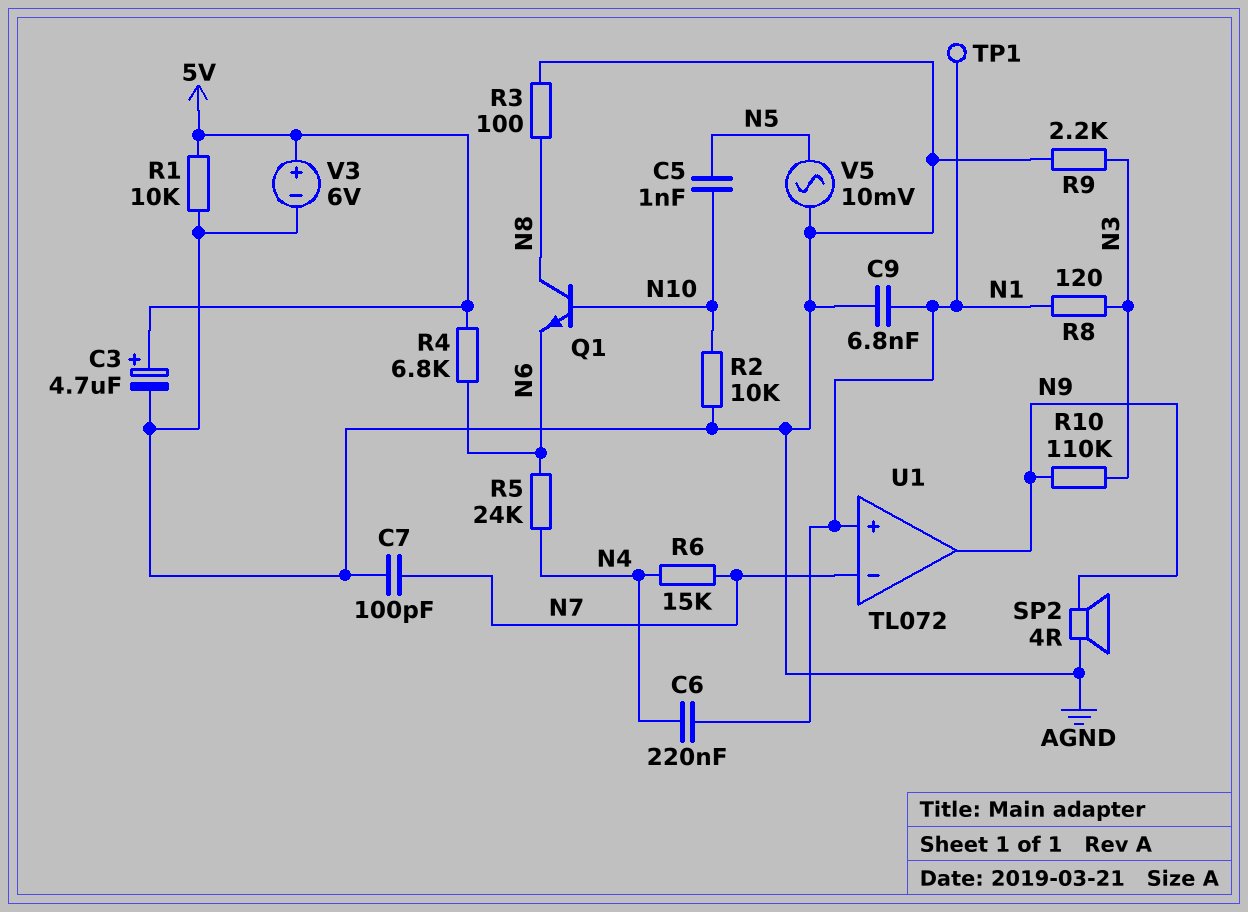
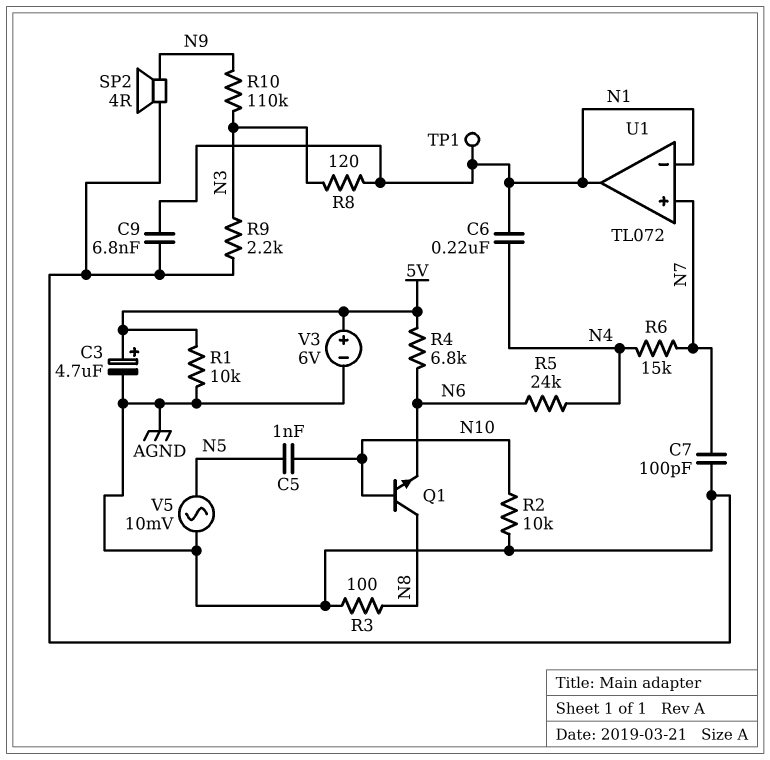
U1 pin in+: N1 -> N7
U1 pin in-: N7 -> N1
U1 pin out: N9 -> N1

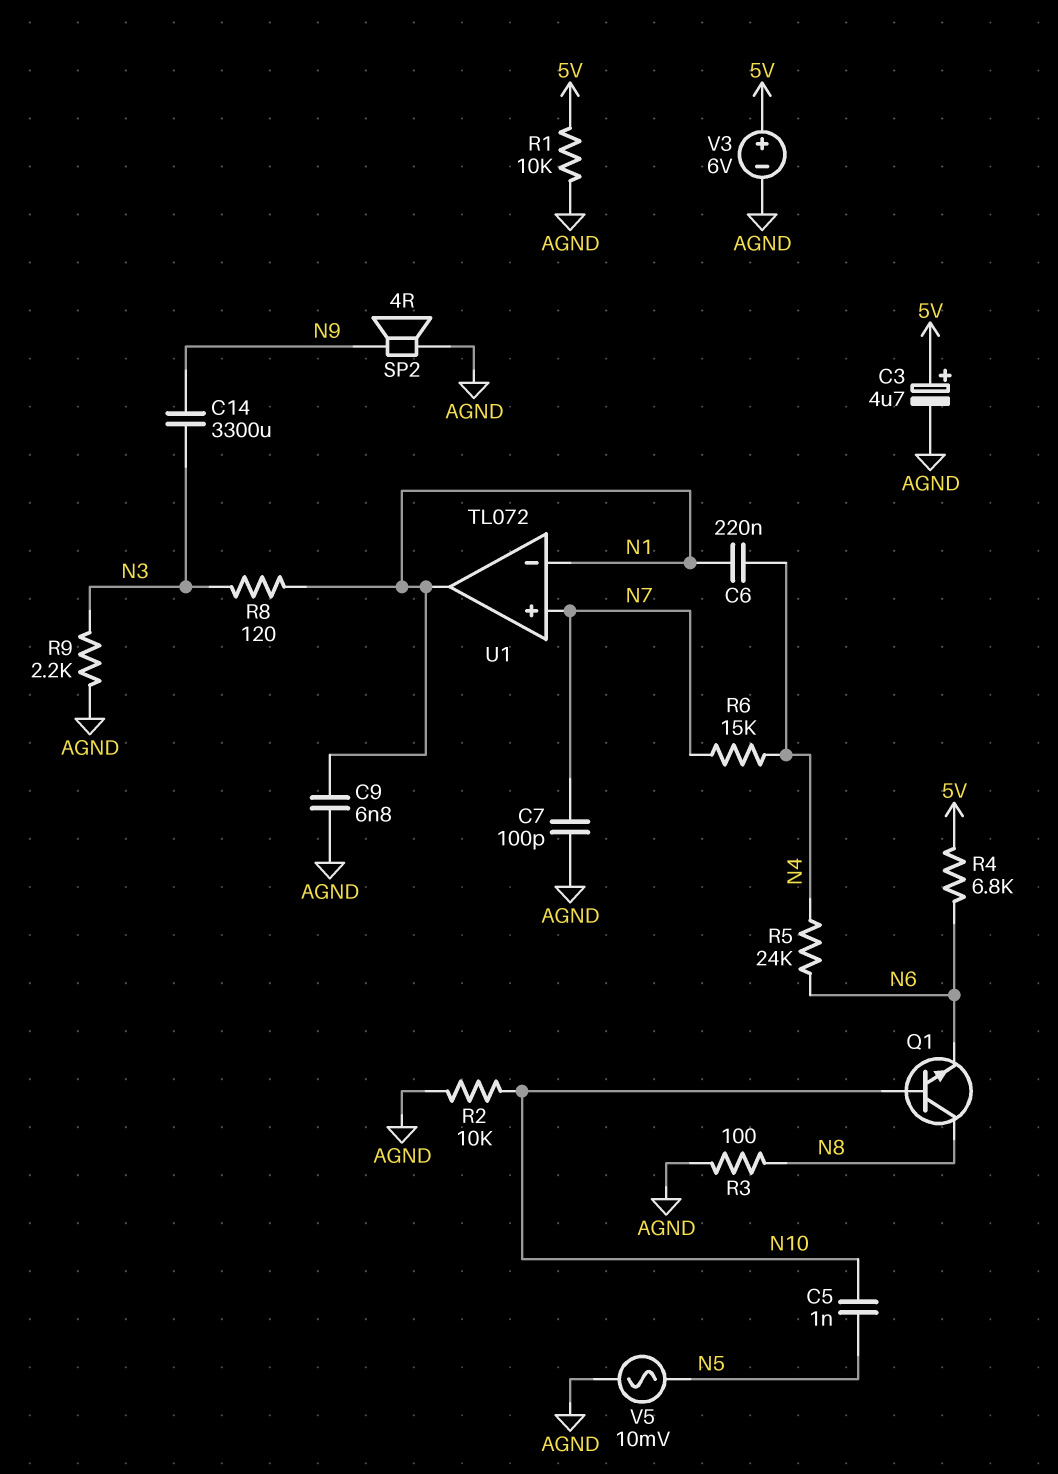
C14: none -> 3300uF (N3, N9)
R10: 110k (N3, N9) -> none
TP1: test point (N1) -> none

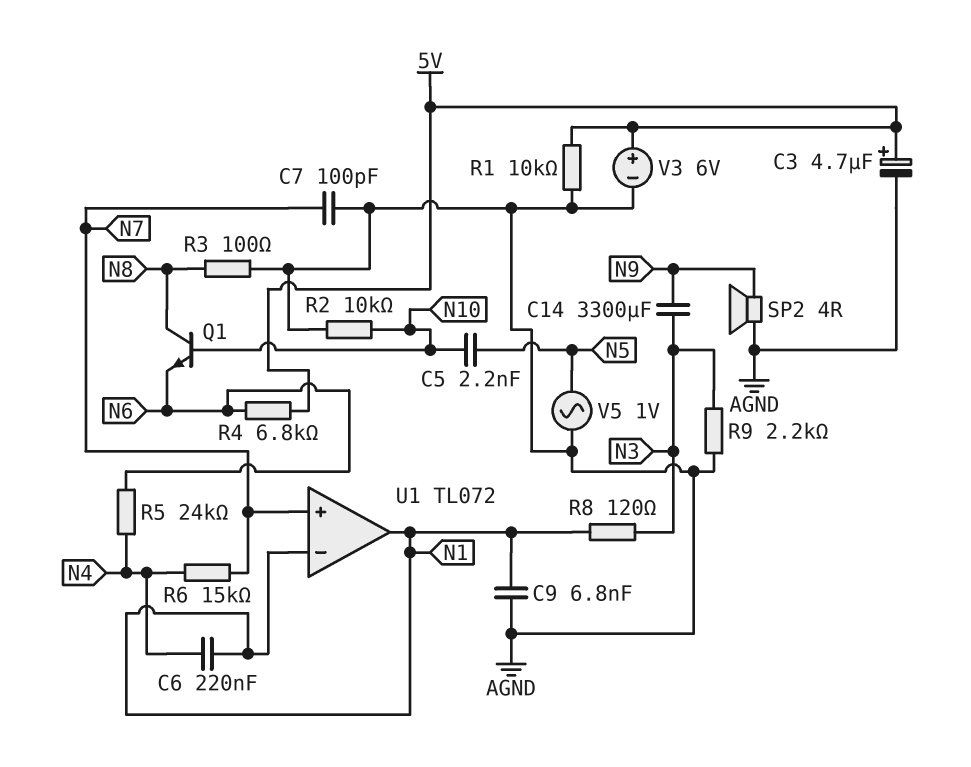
C5: 1nF (N5, N10) -> 2.2nF (N5, N10)
V5: AC 10mV (AGND, N5) -> AC 1V (AGND, N5)

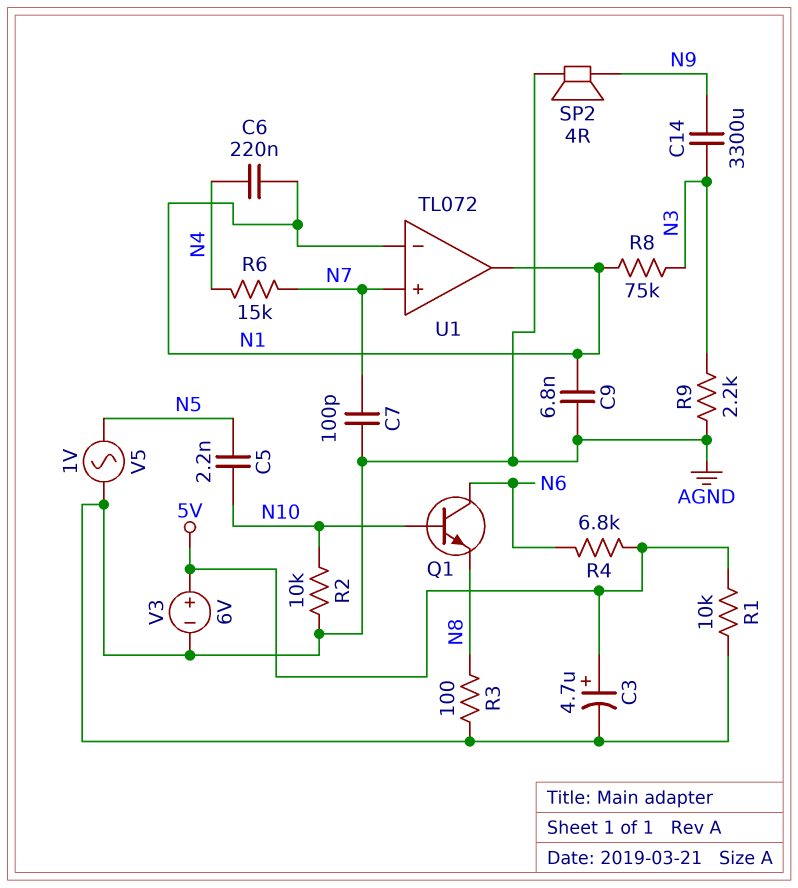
Q1: NPN (B N10, C N8, E N6) -> NPN (B N10, C N6, E N8)
R5: 24k (N4, N6) -> none
R8: 120 (N1, N3) -> 75k (N1, N3)

